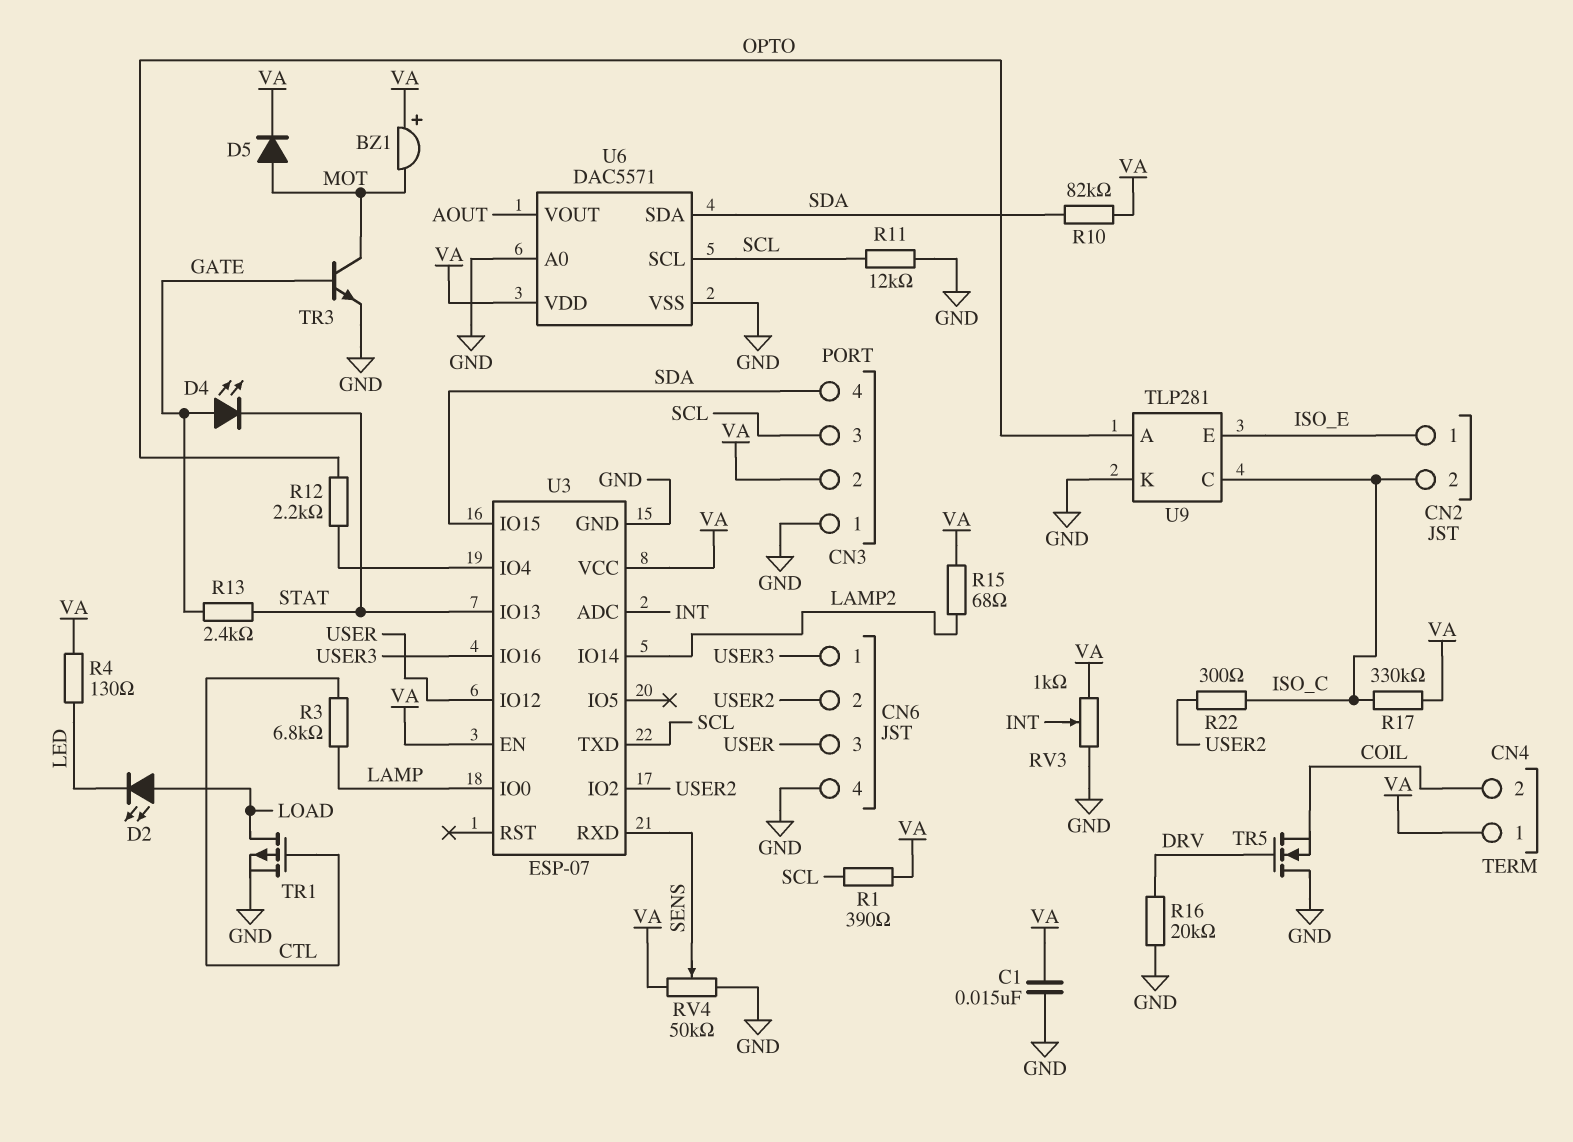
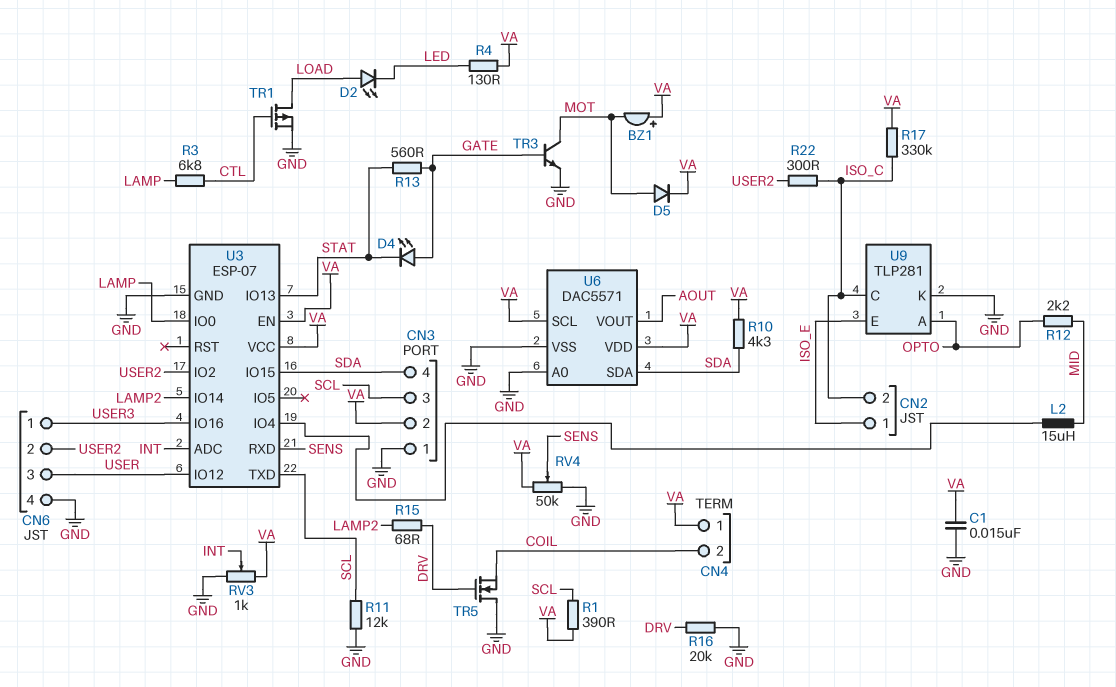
L2: none -> 15uH (MID, U3/IO4)
R10: 82k (SDA, VA) -> 4.3k (SDA, VA)
R12: 2.2k (OPTO, U3/IO4) -> 2.2k (MID, OPTO)
R13: 2.4k (GATE, STAT) -> 560 (GATE, STAT)
R15: 68 (LAMP2, VA) -> 68 (DRV, LAMP2)
U6 pin SCL: SCL -> VA

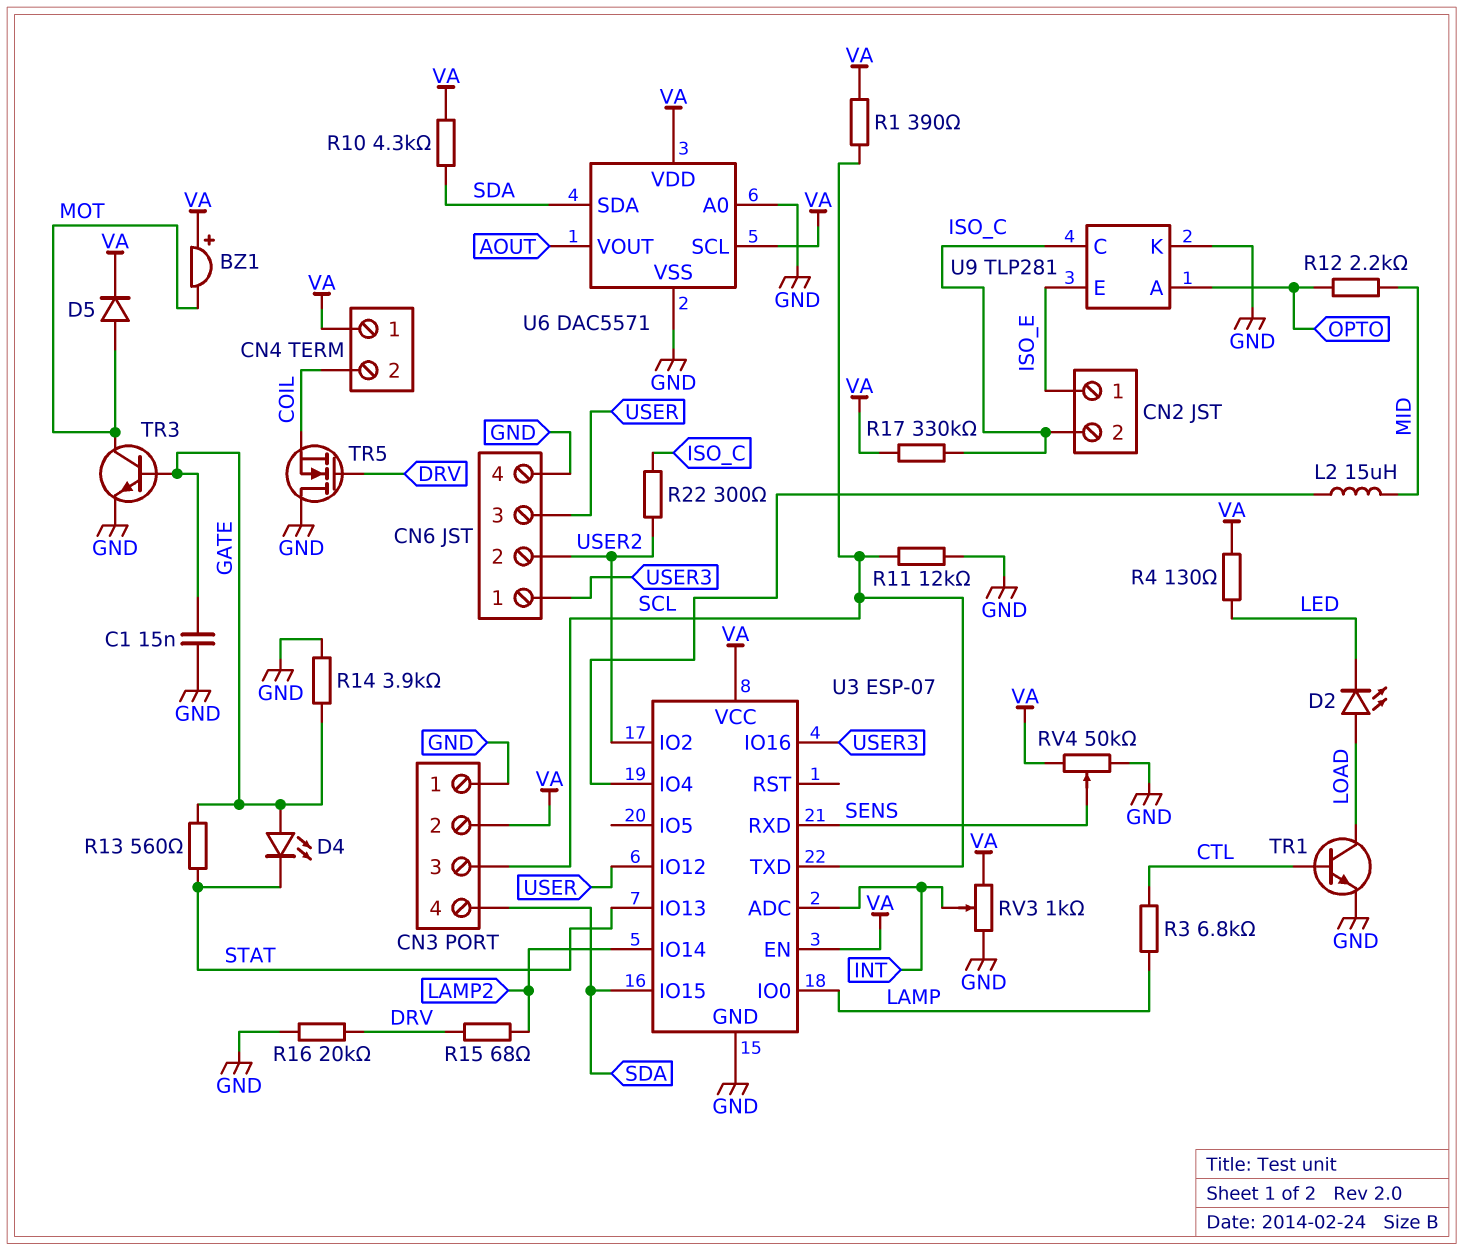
C1: 15nF (GND, VA) -> 15nF (GATE, GND)
R14: none -> 3.9k (GATE, GND)
TR1: PMOS (G CTL, D LOAD, S GND) -> NPN (B CTL, C LOAD, E GND)

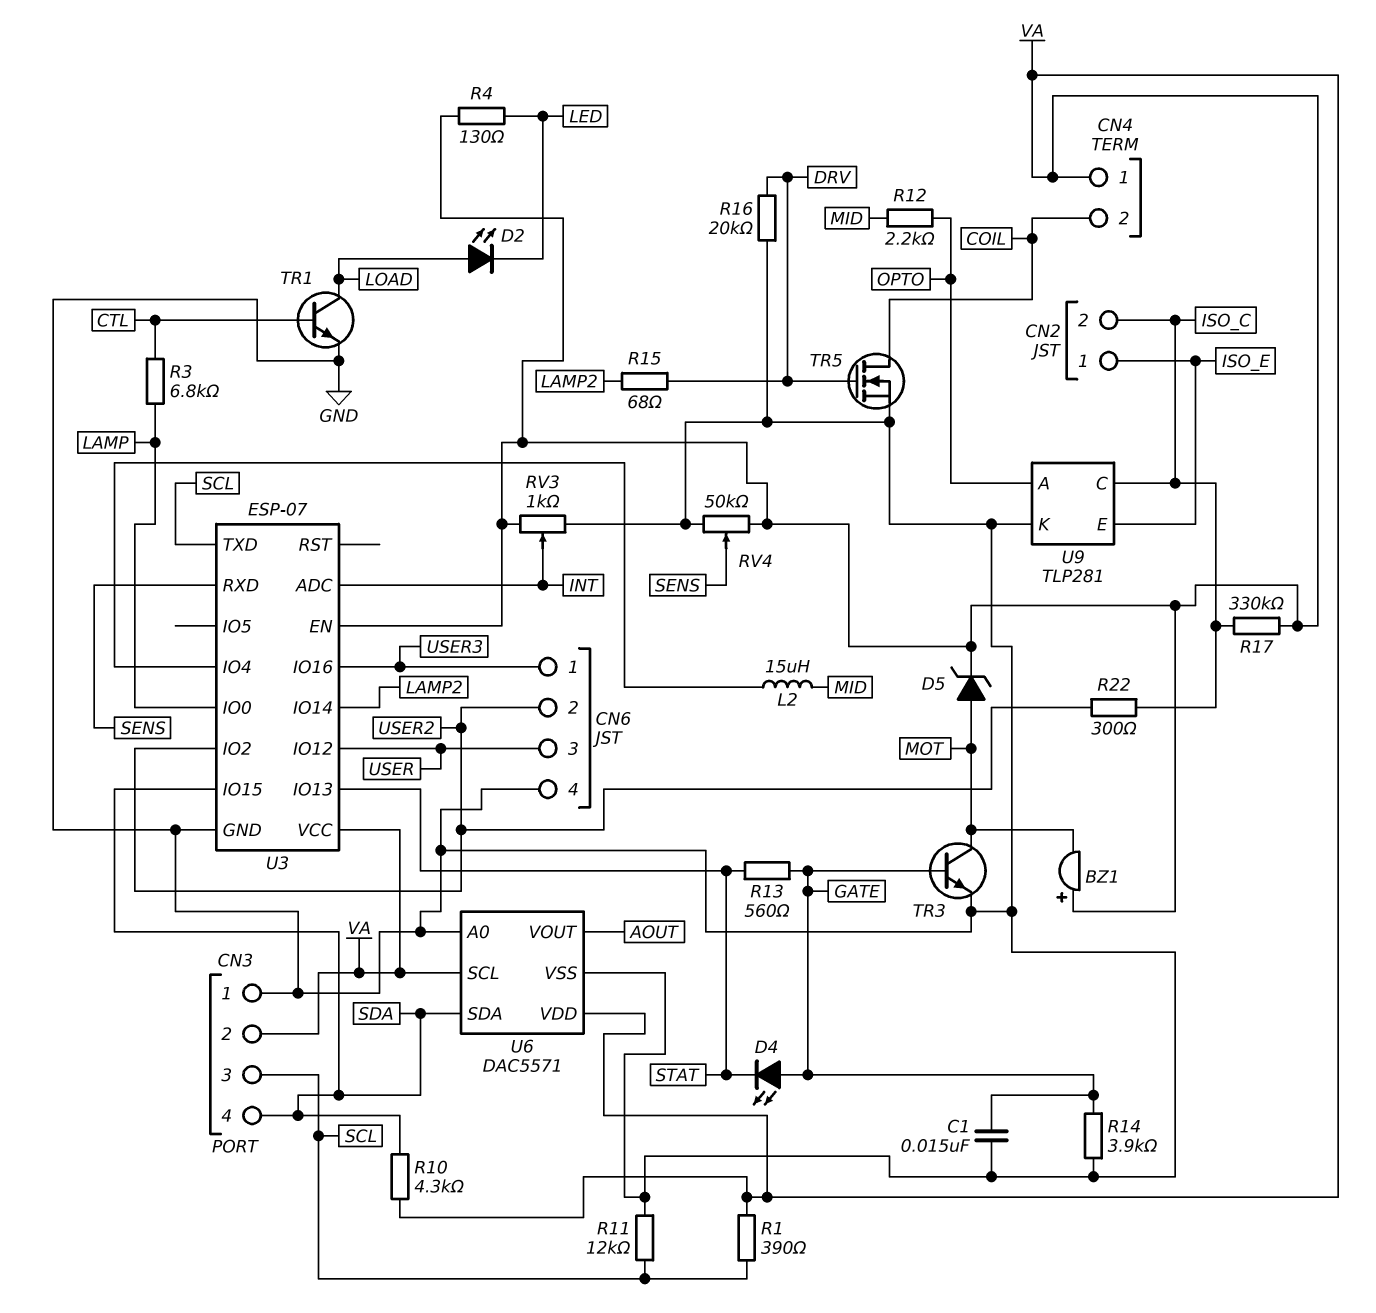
D5: diode (A MOT, K VA) -> zener (A MOT, K VA)
TR5: NMOS (G DRV, D GND, S COIL) -> NMOS (G DRV, D COIL, S GND)

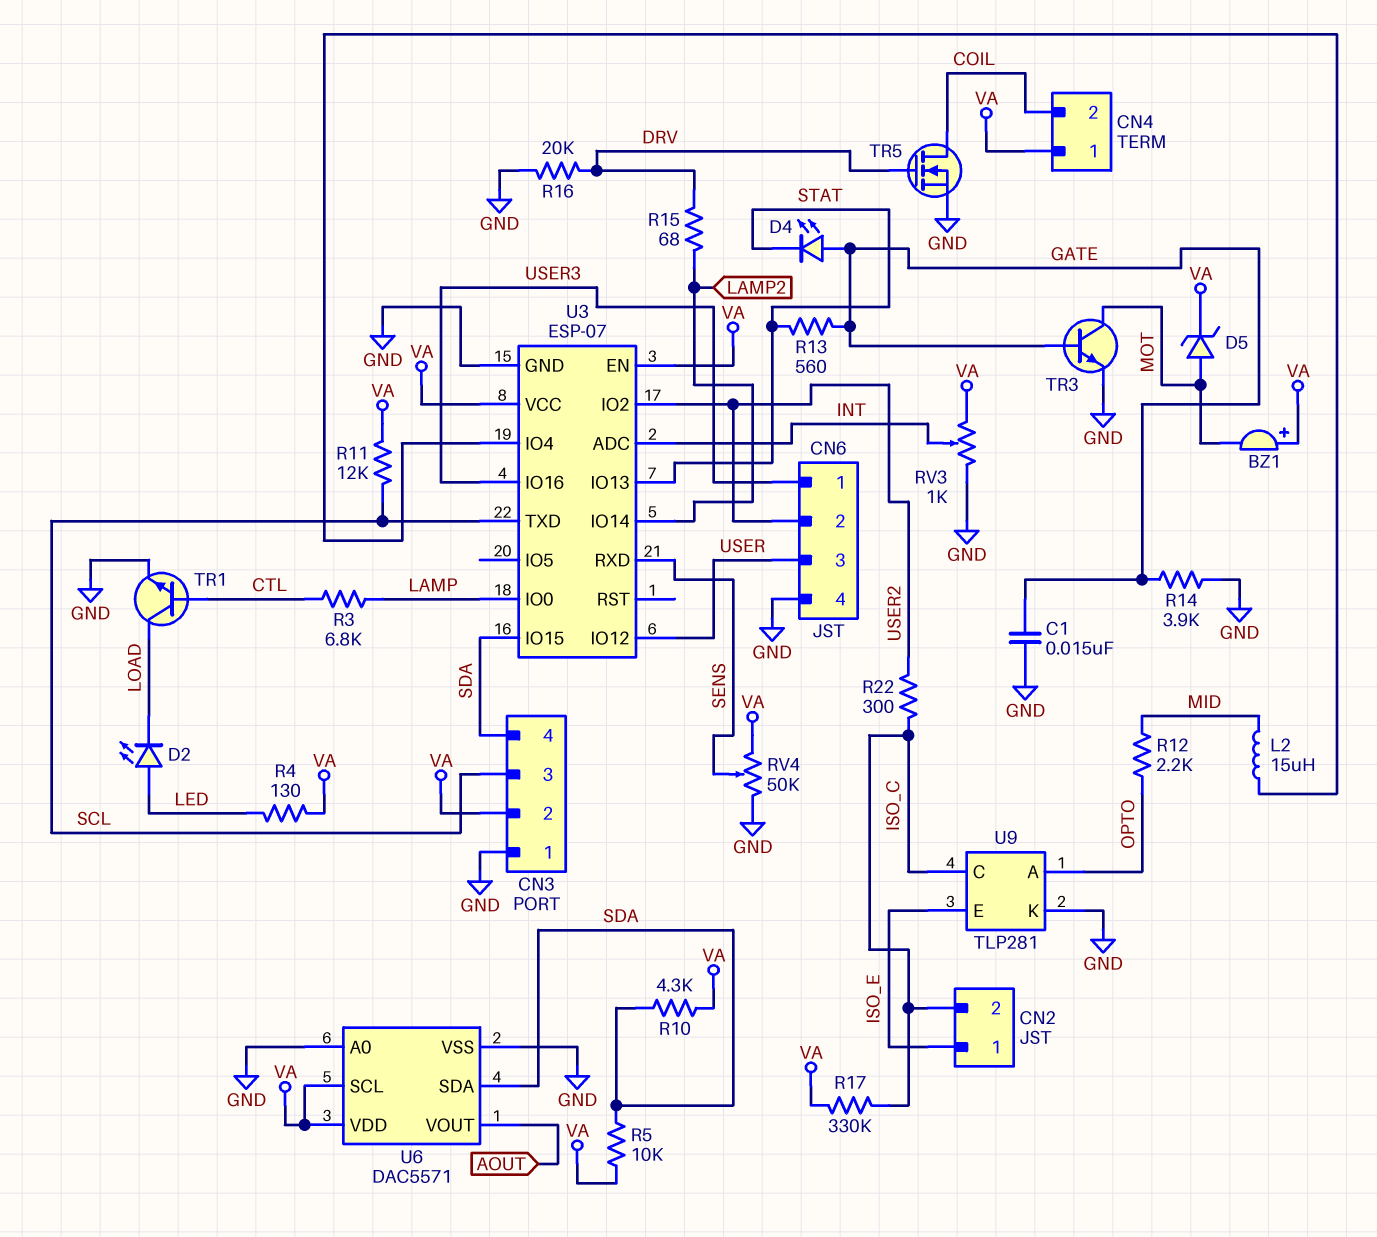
D2: LED (A LOAD, K LED) -> LED (A LED, K LOAD)
R1: 390 (SCL, VA) -> none
R5: none -> 10k (SDA, VA)
R11: 12k (GND, SCL) -> 12k (SCL, VA)

